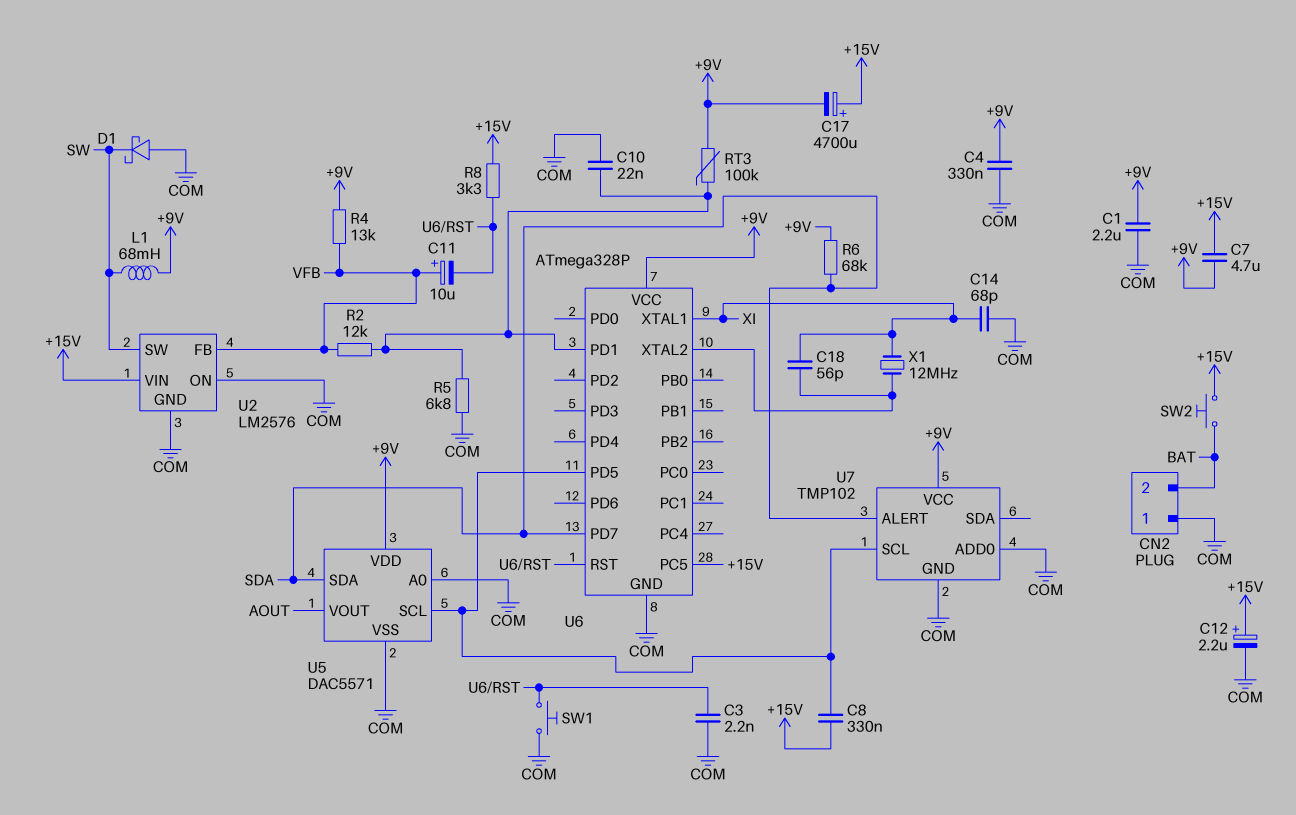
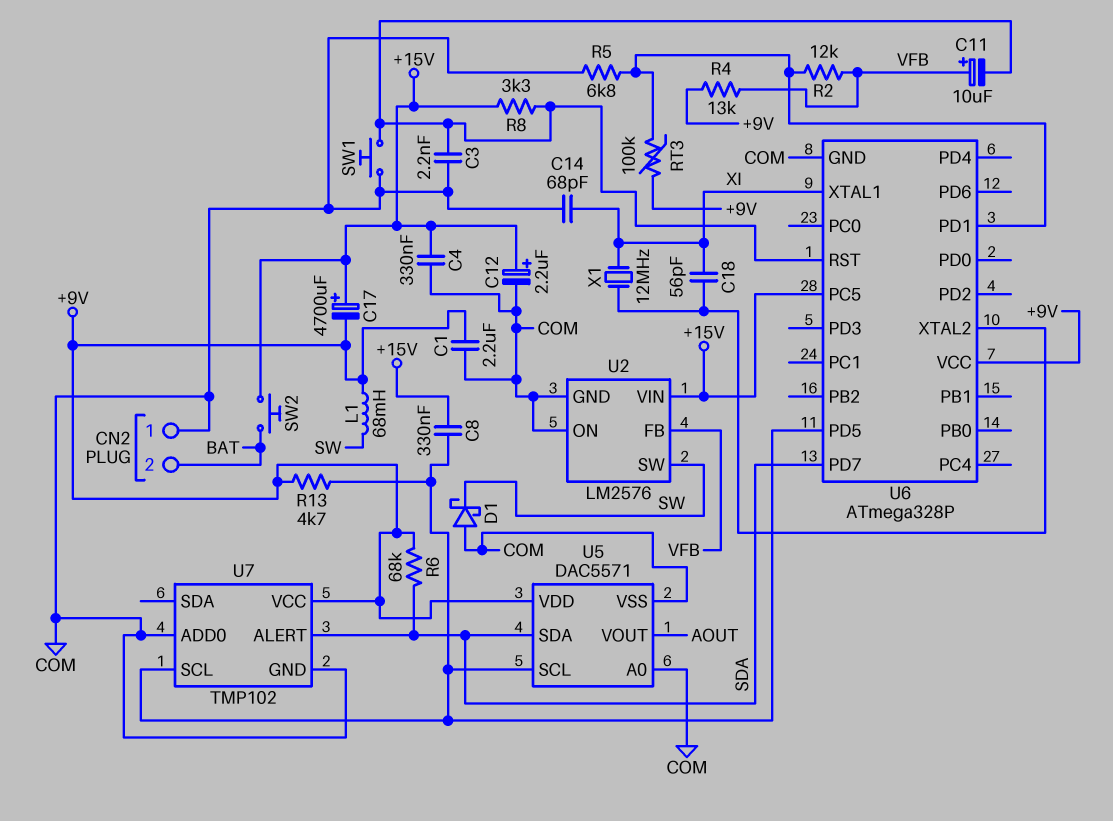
C4: 330nF (+9V, COM) -> 330nF (+15V, COM)
C7: 4.7uF (+9V, +15V) -> none
C10: 22nF (COM, U6/PD1) -> none
R13: none -> 4.7k (+9V, U5/SCL)

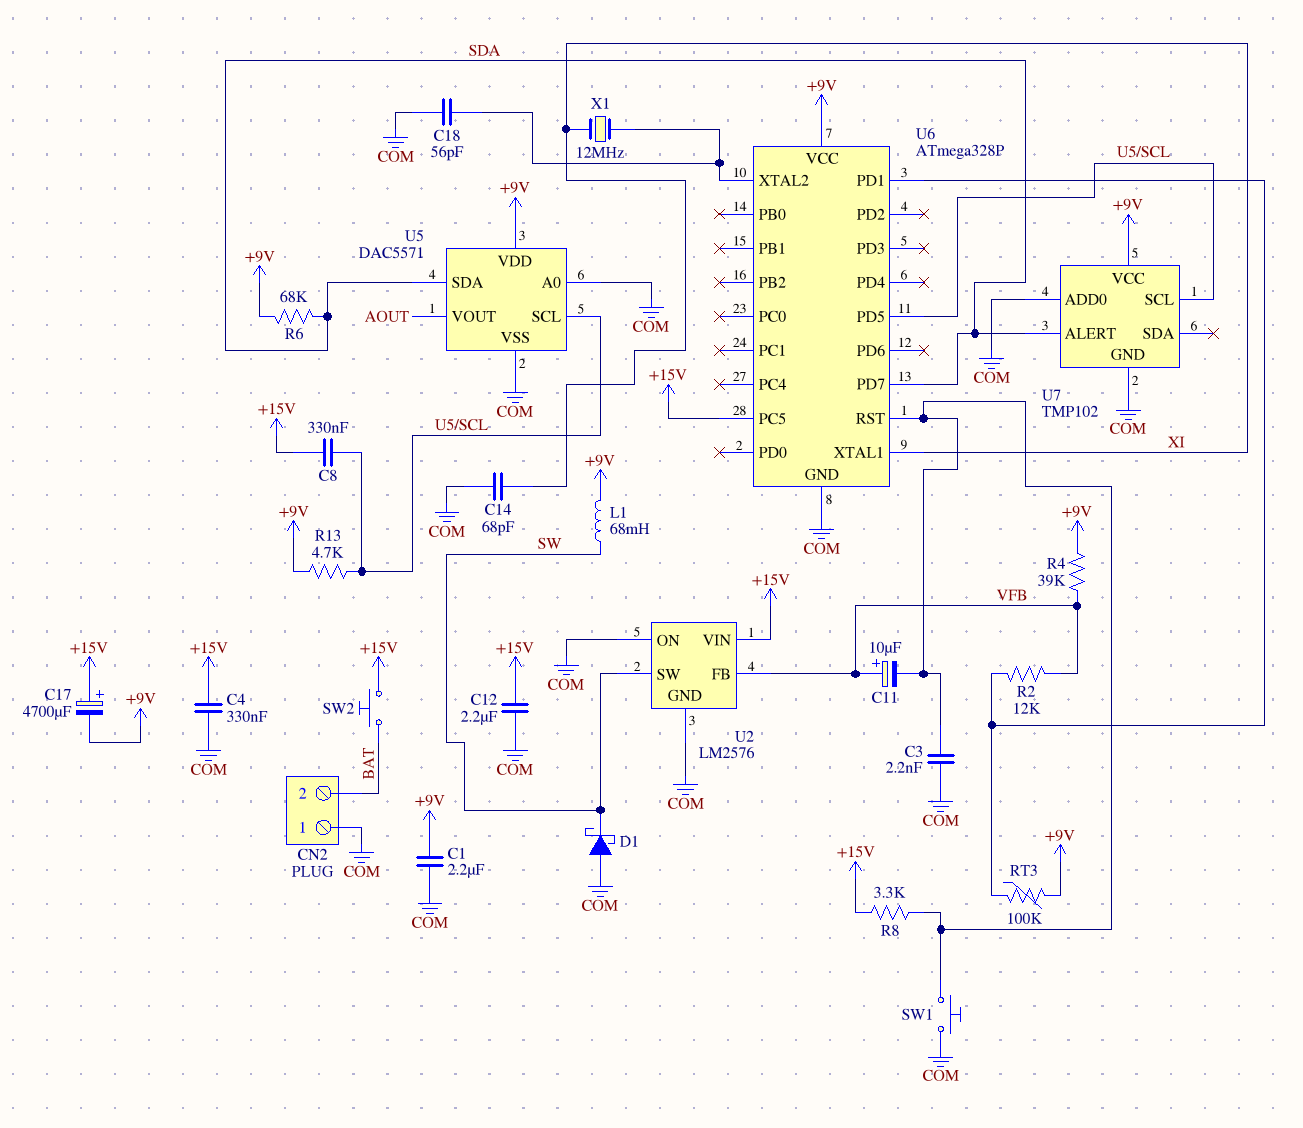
C12: 2.2uF (plus +15V, minus COM) -> 2.2uF (+15V, COM)
C18: 56pF (U6/XTAL2, XI) -> 56pF (COM, U6/XTAL2)
R4: 13k (+9V, VFB) -> 39k (+9V, VFB)
R5: 6.8k (COM, U6/PD1) -> none

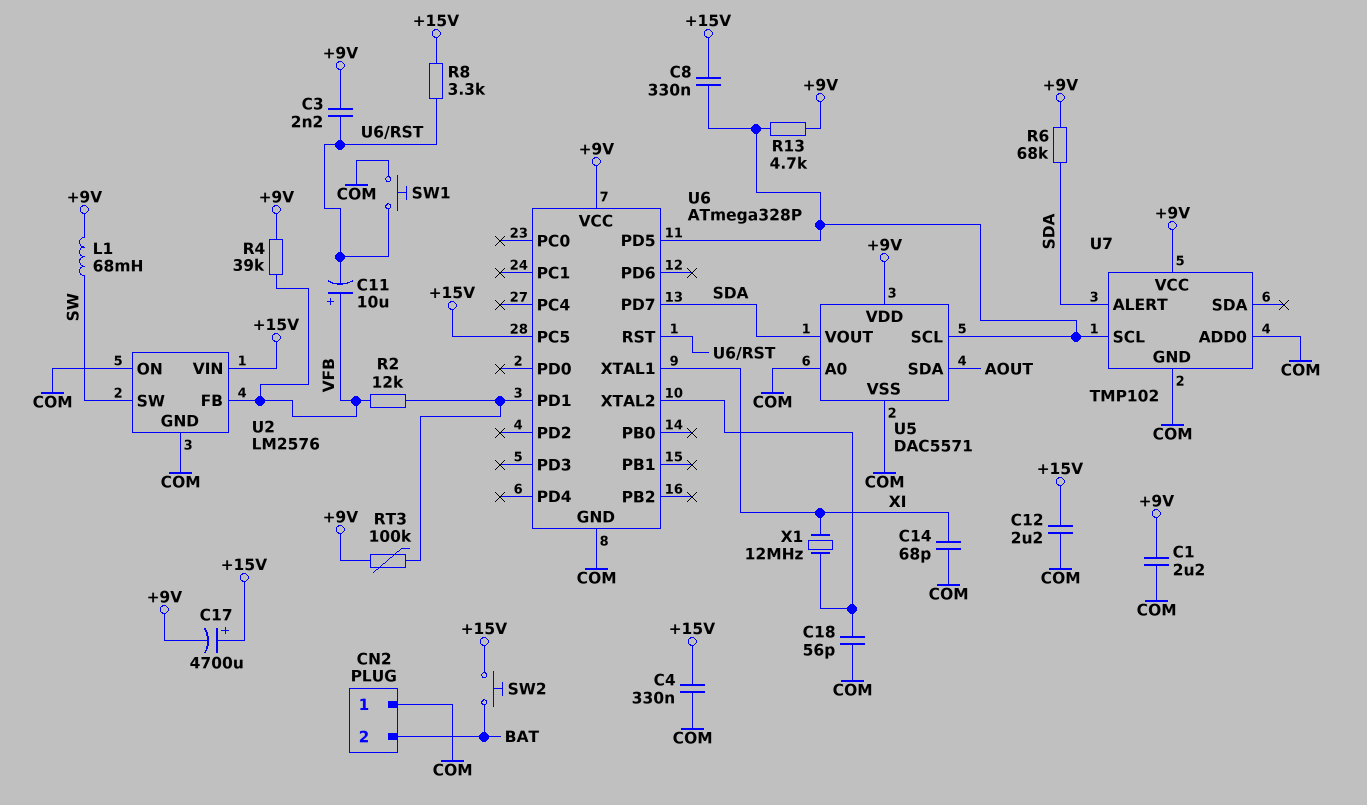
C3: 2.2nF (COM, U6/RST) -> 2.2nF (+9V, U6/RST)
D1: schottky (A COM, K SW) -> none
U5 pin SDA: SDA -> AOUT
U5 pin VOUT: AOUT -> SDA

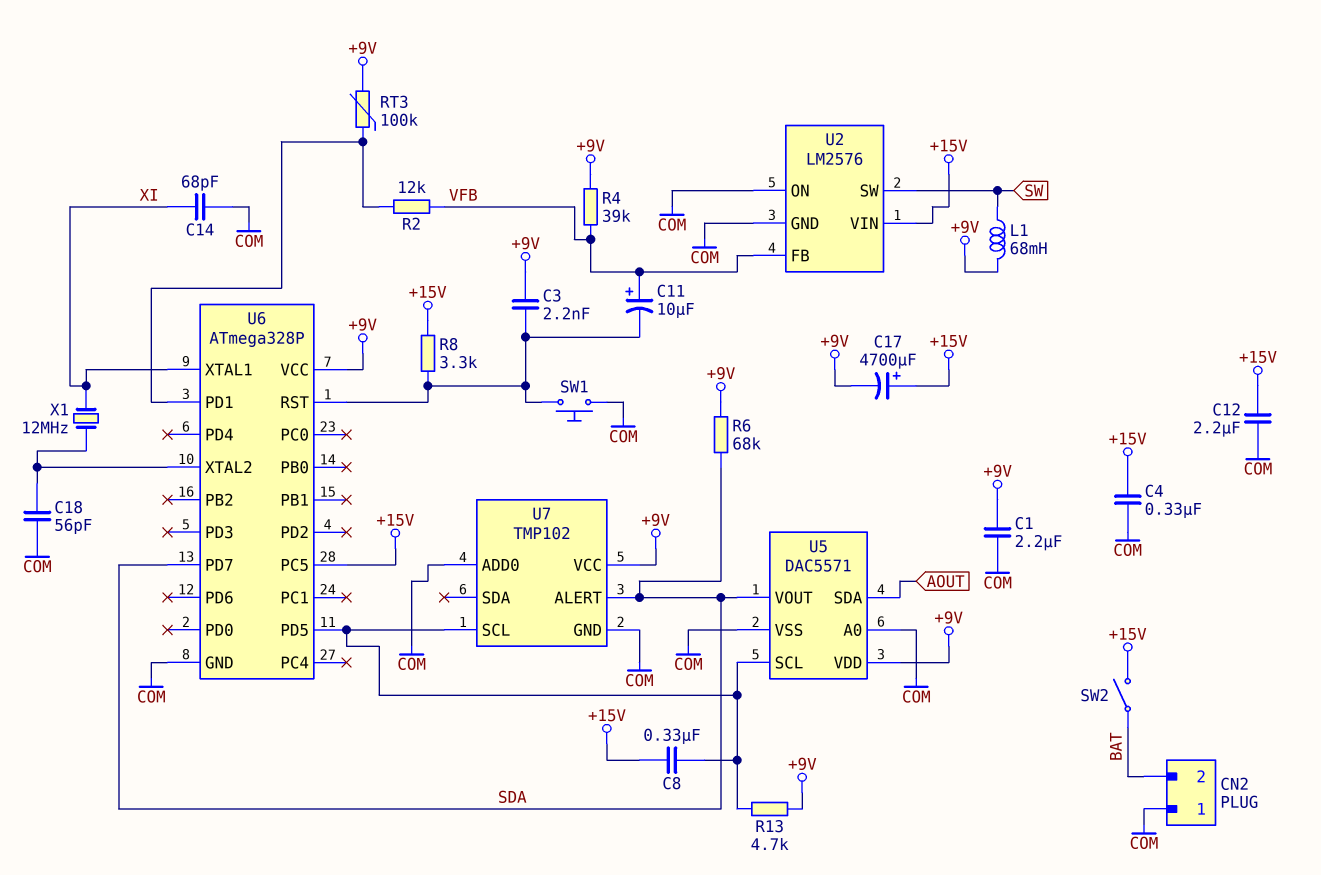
SW2: button (+15V, BAT) -> switch (+15V, BAT)

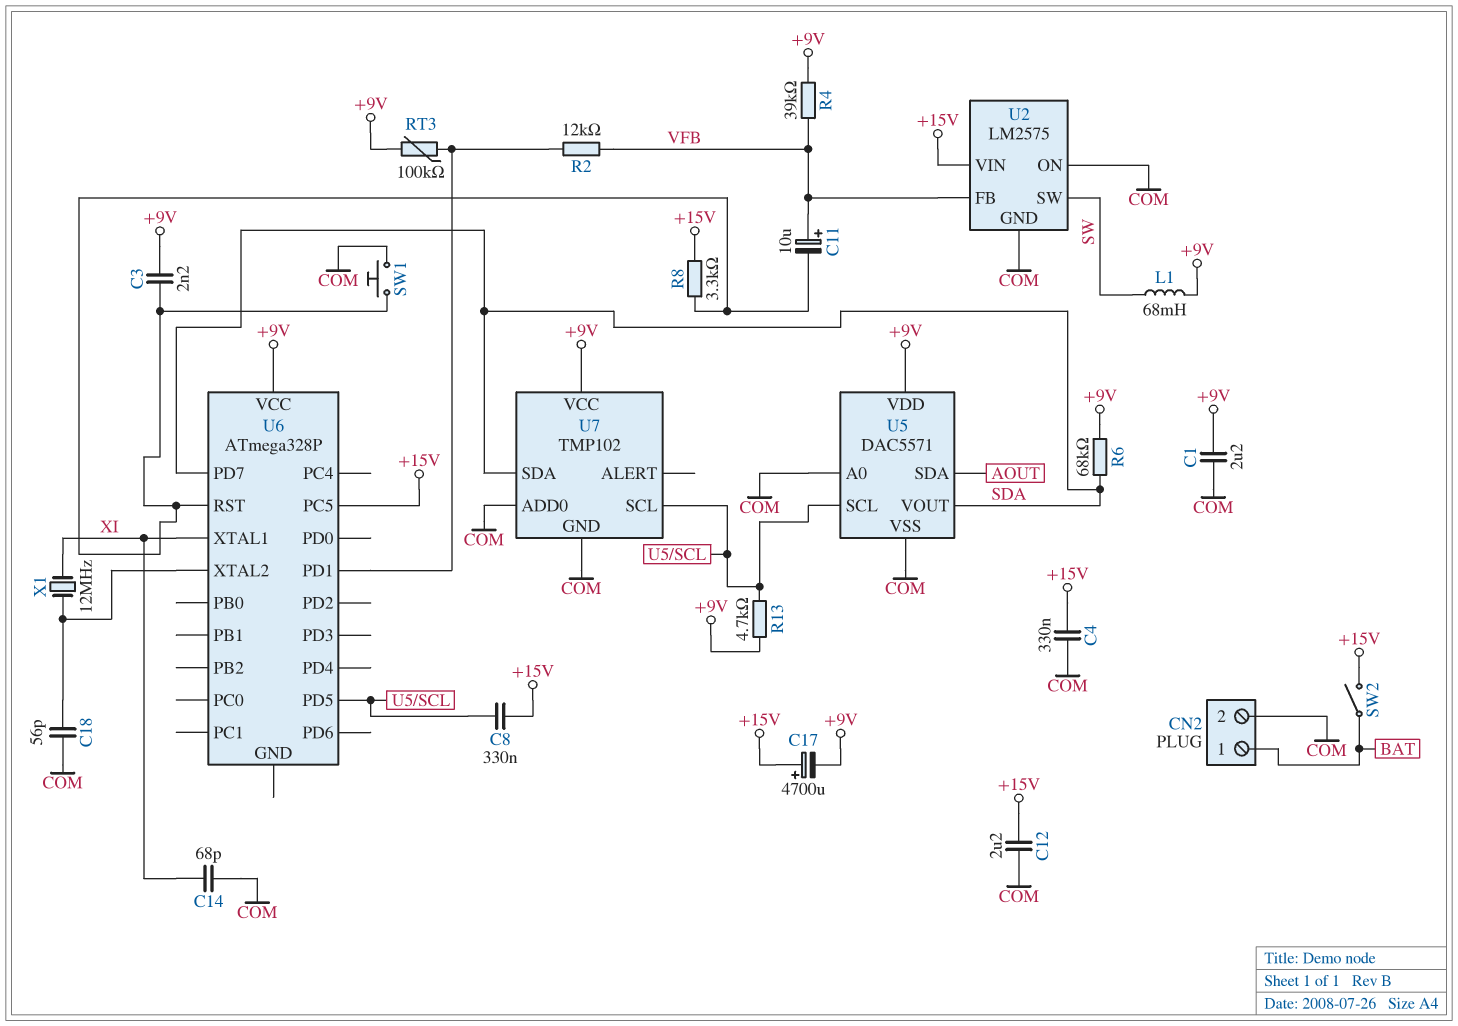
CN2 pin 1: COM -> BAT
CN2 pin 2: BAT -> COM
U2: LM2576 -> LM2575
U6 pin GND: COM -> none
U7 pin ALERT: SDA -> none
U7 pin SDA: none -> SDA

